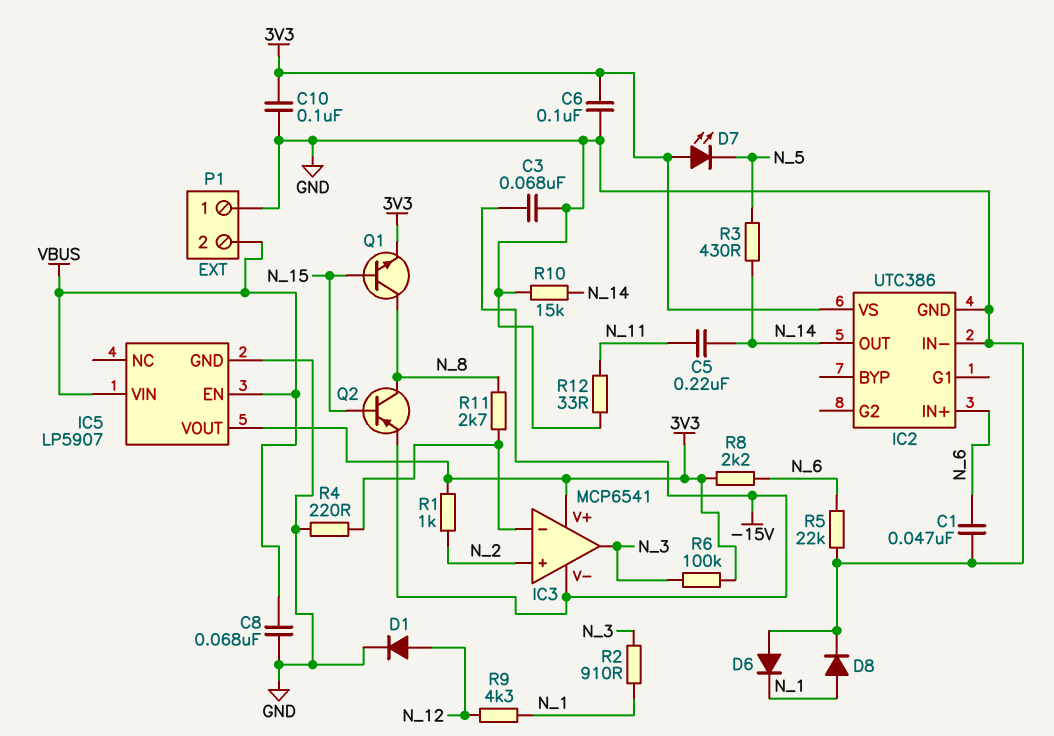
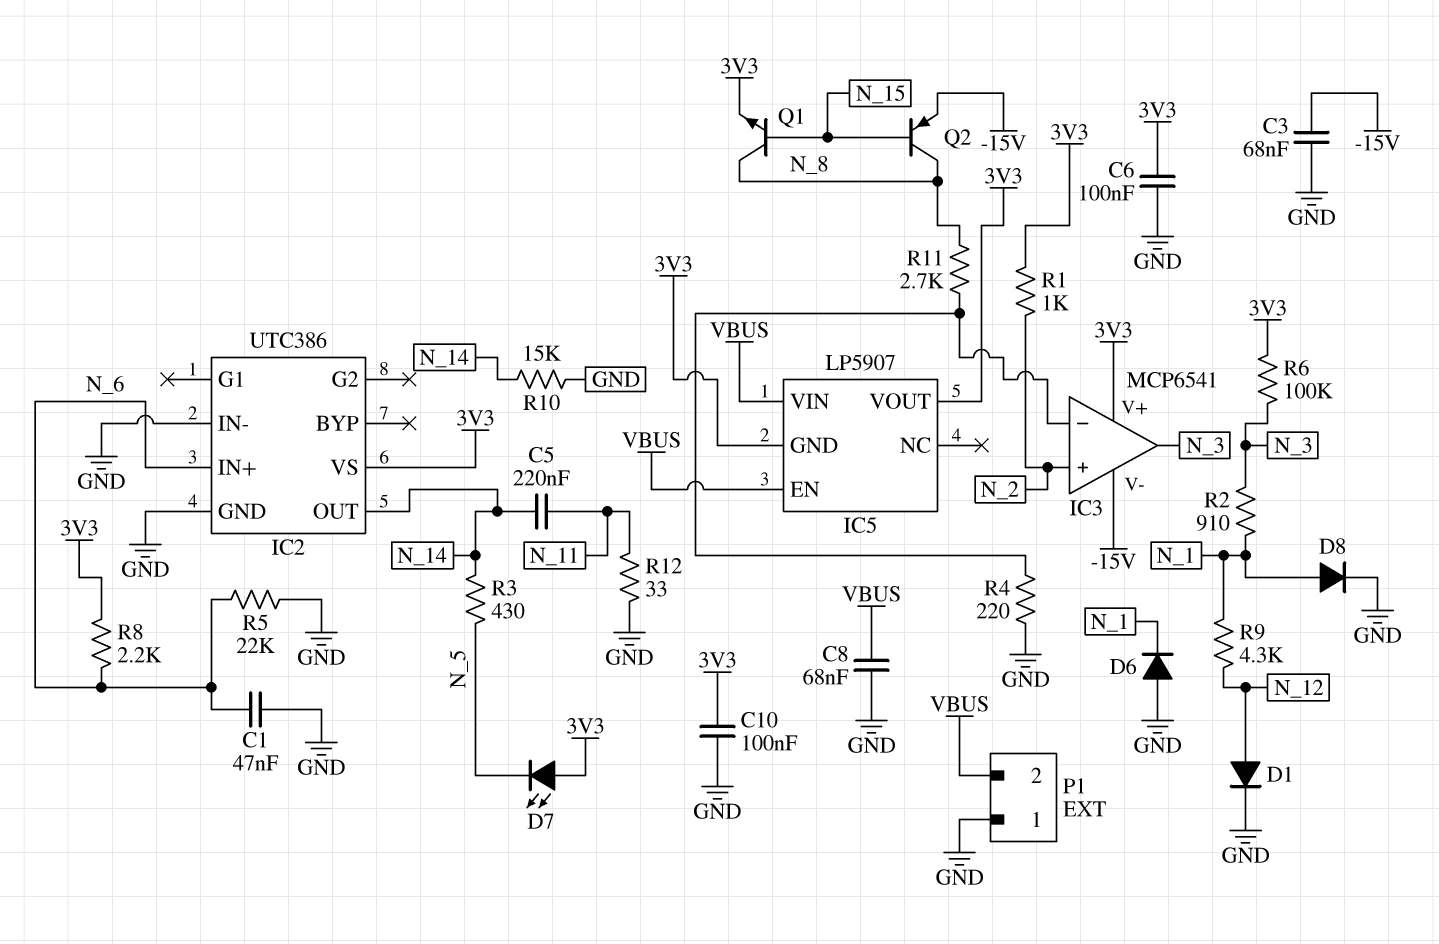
IC5 pin GND: GND -> 3V3

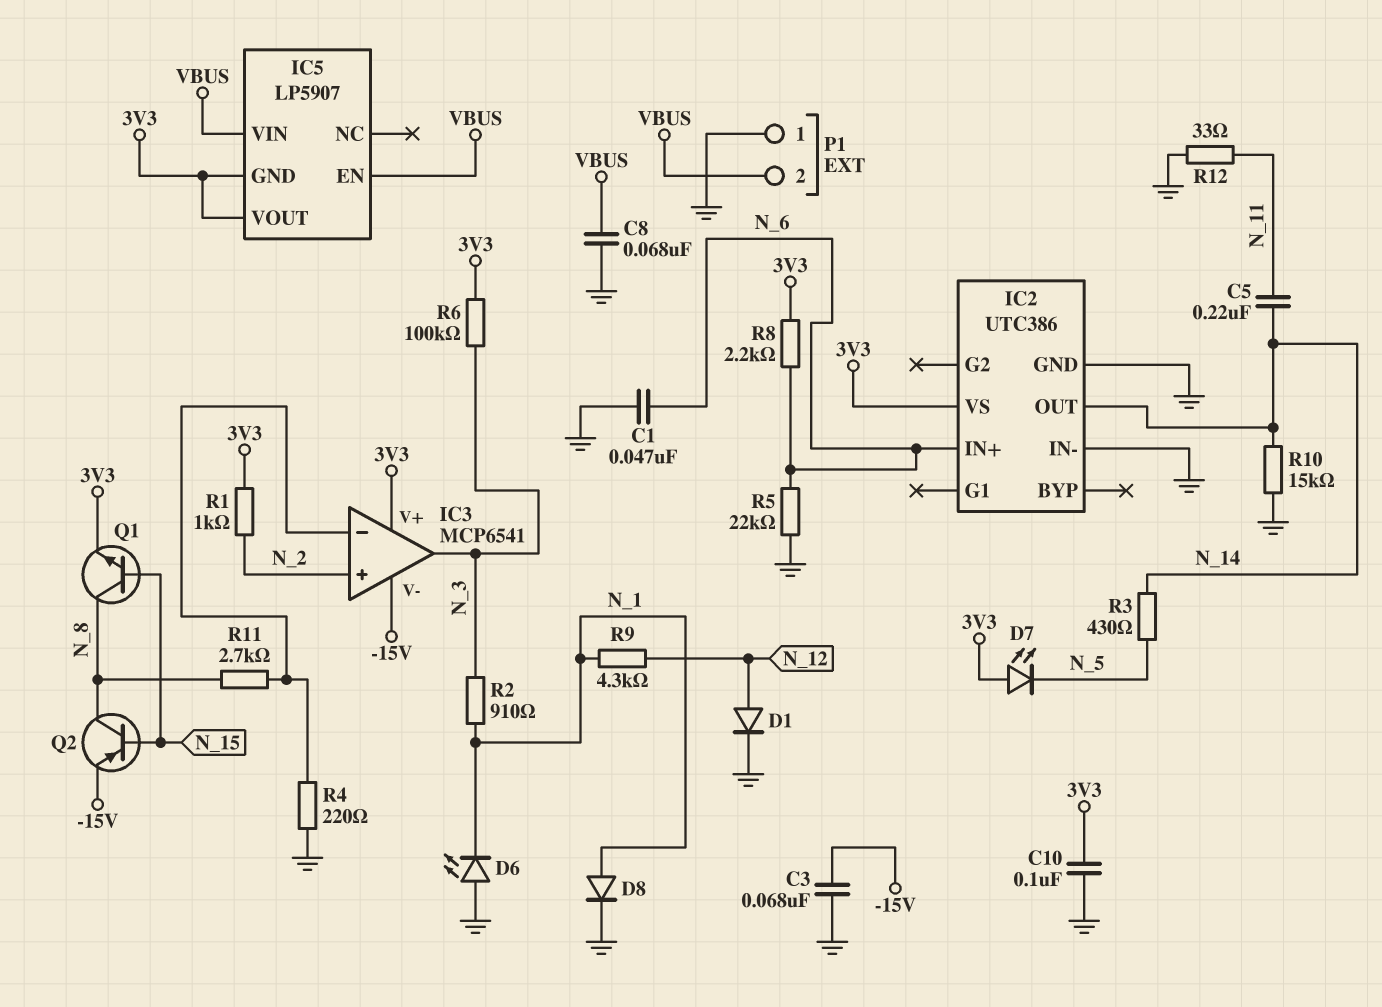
C6: 100nF (3V3, GND) -> none
D6: diode (A GND, K N_1) -> LED (A GND, K N_1)

